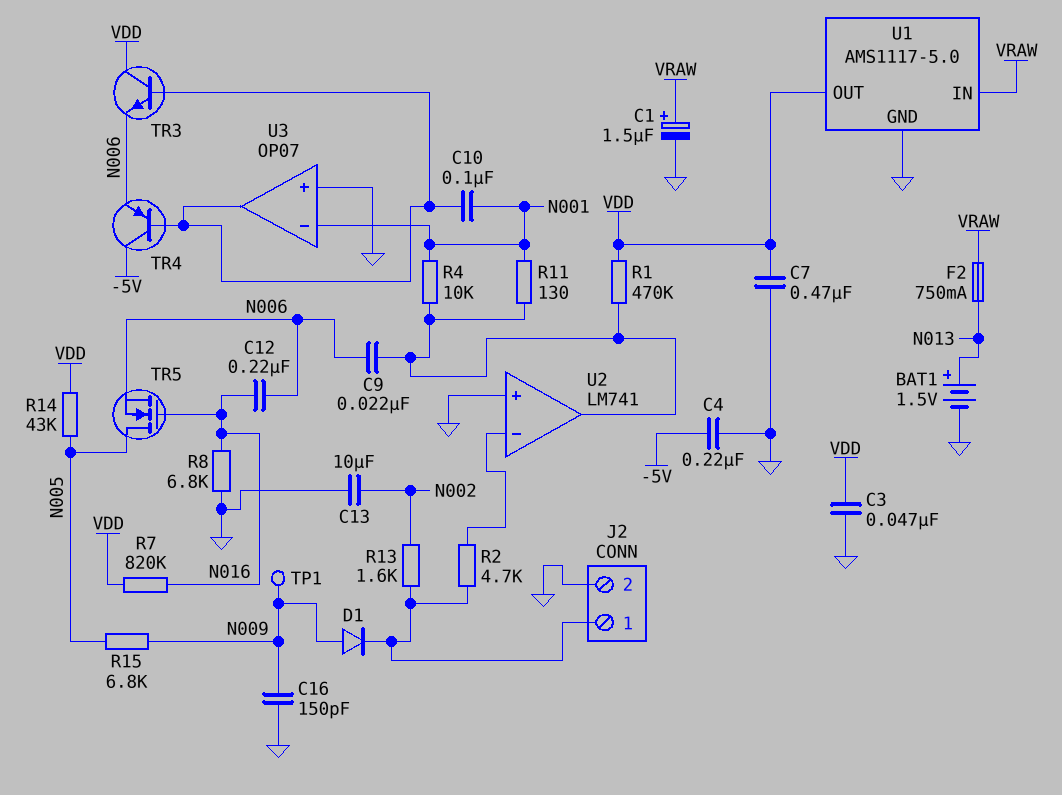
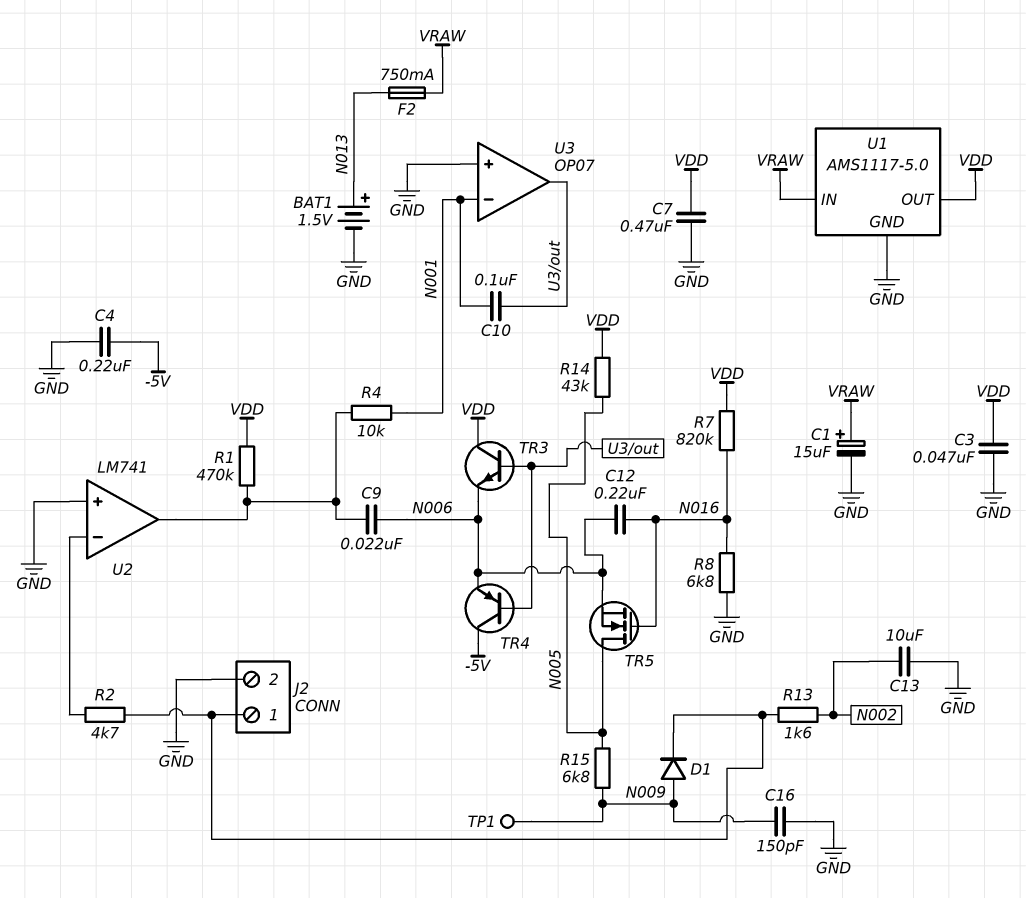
C1: 1.5uF (plus VRAW, minus GND) -> 15uF (plus VRAW, minus GND)
R11: 130 (N001, U2/out) -> none

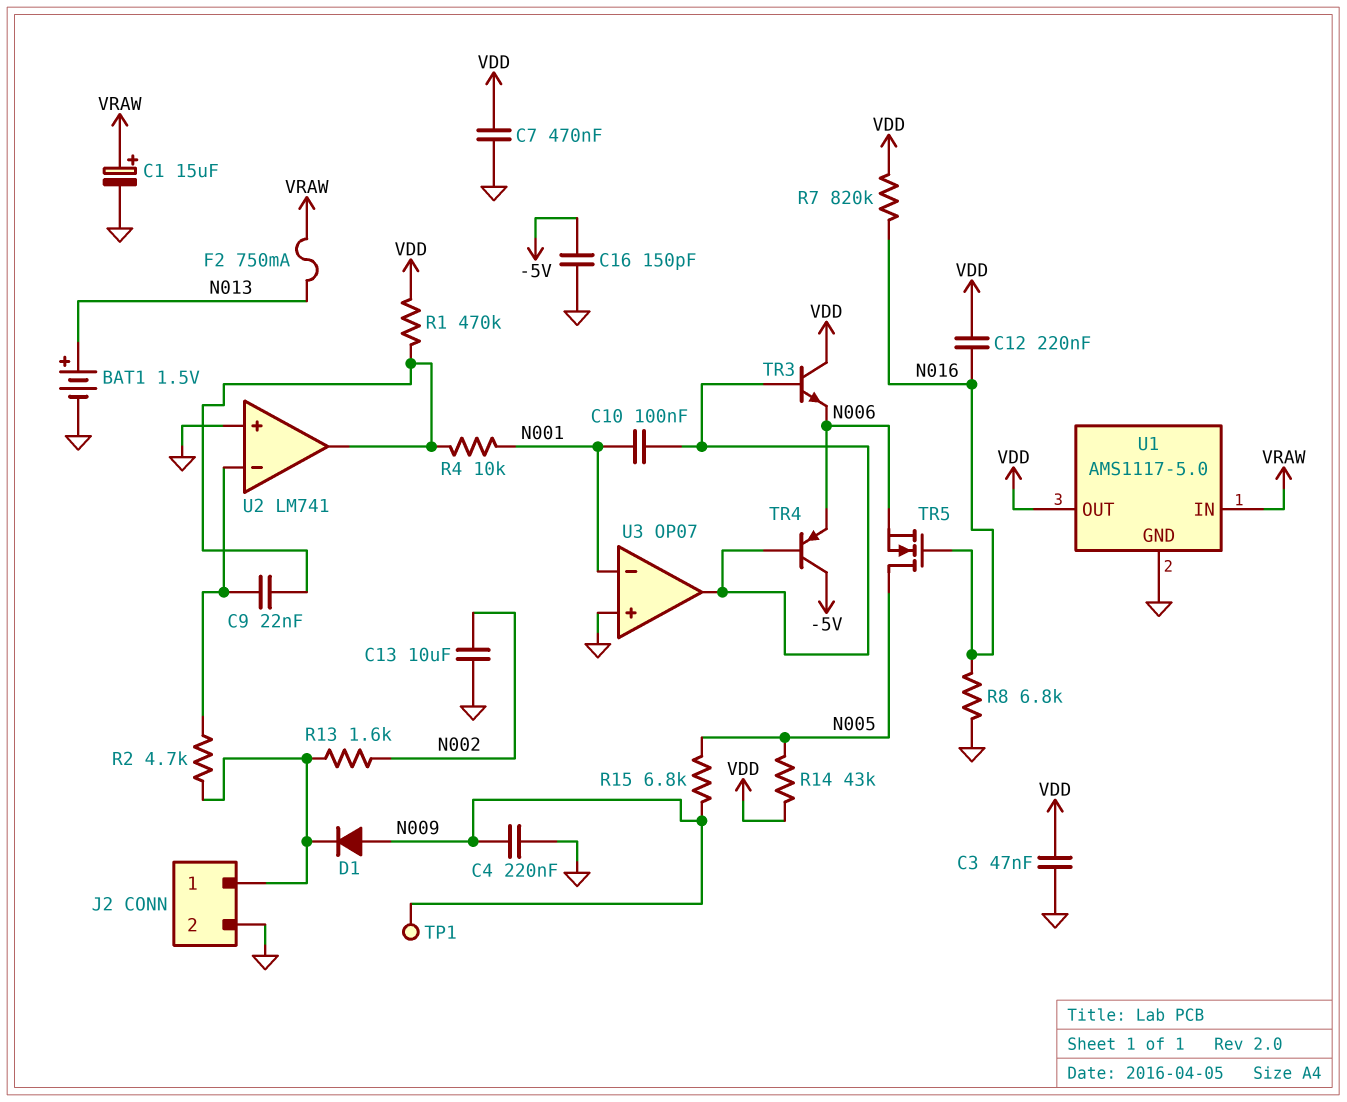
C4: 220nF (-5V, GND) -> 220nF (GND, N009)
C9: 22nF (N006, U2/out) -> 22nF (U2/in-, U2/out)
C12: 220nF (N006, N016) -> 220nF (N016, VDD)
C16: 150pF (GND, N009) -> 150pF (-5V, GND)

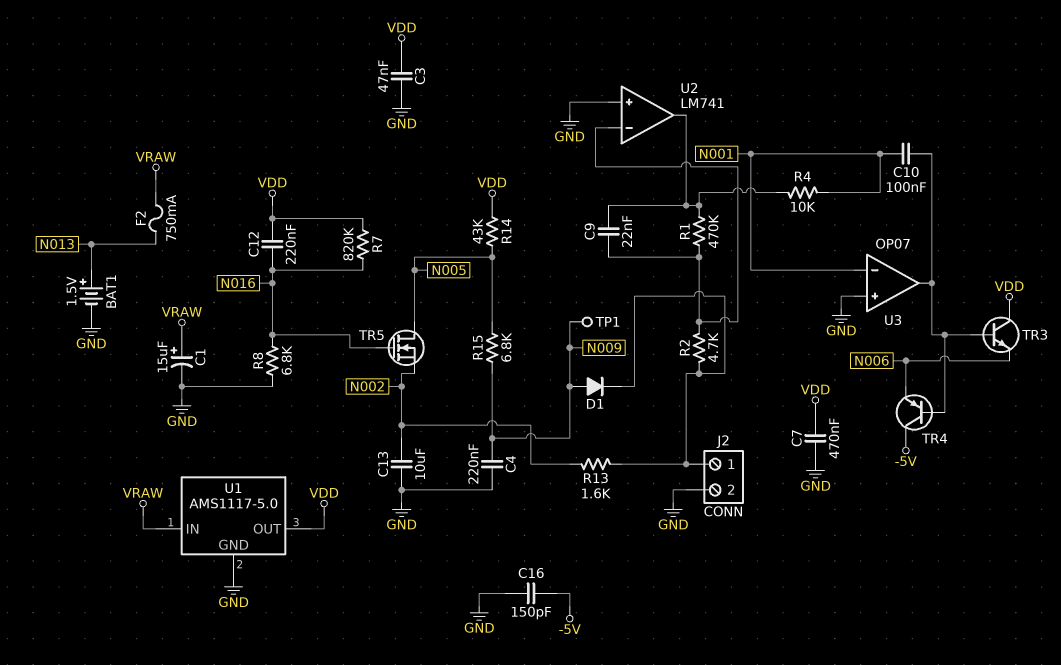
R1: 470k (U2/out, VDD) -> 470k (U2/in-, U2/out)
TR5: NMOS (G N016, D N005, S N006) -> NMOS (G N016, D N005, S N002)

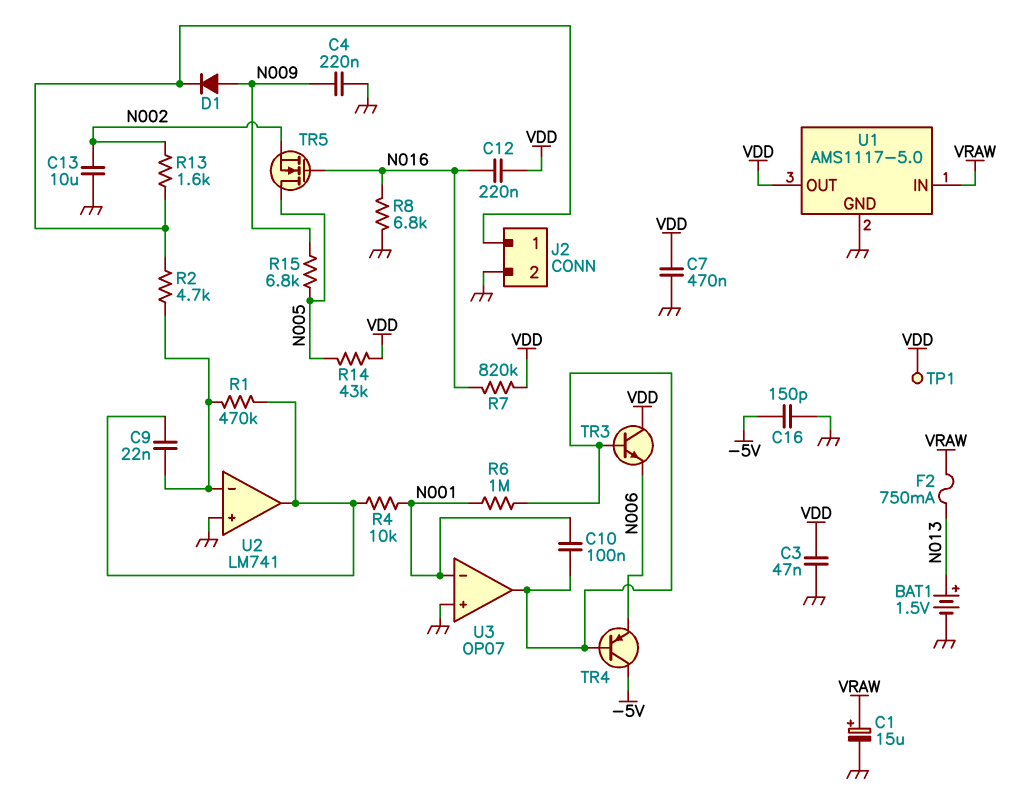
R6: none -> 1M (N001, U3/out)
TP1: test point (N009) -> test point (VDD)

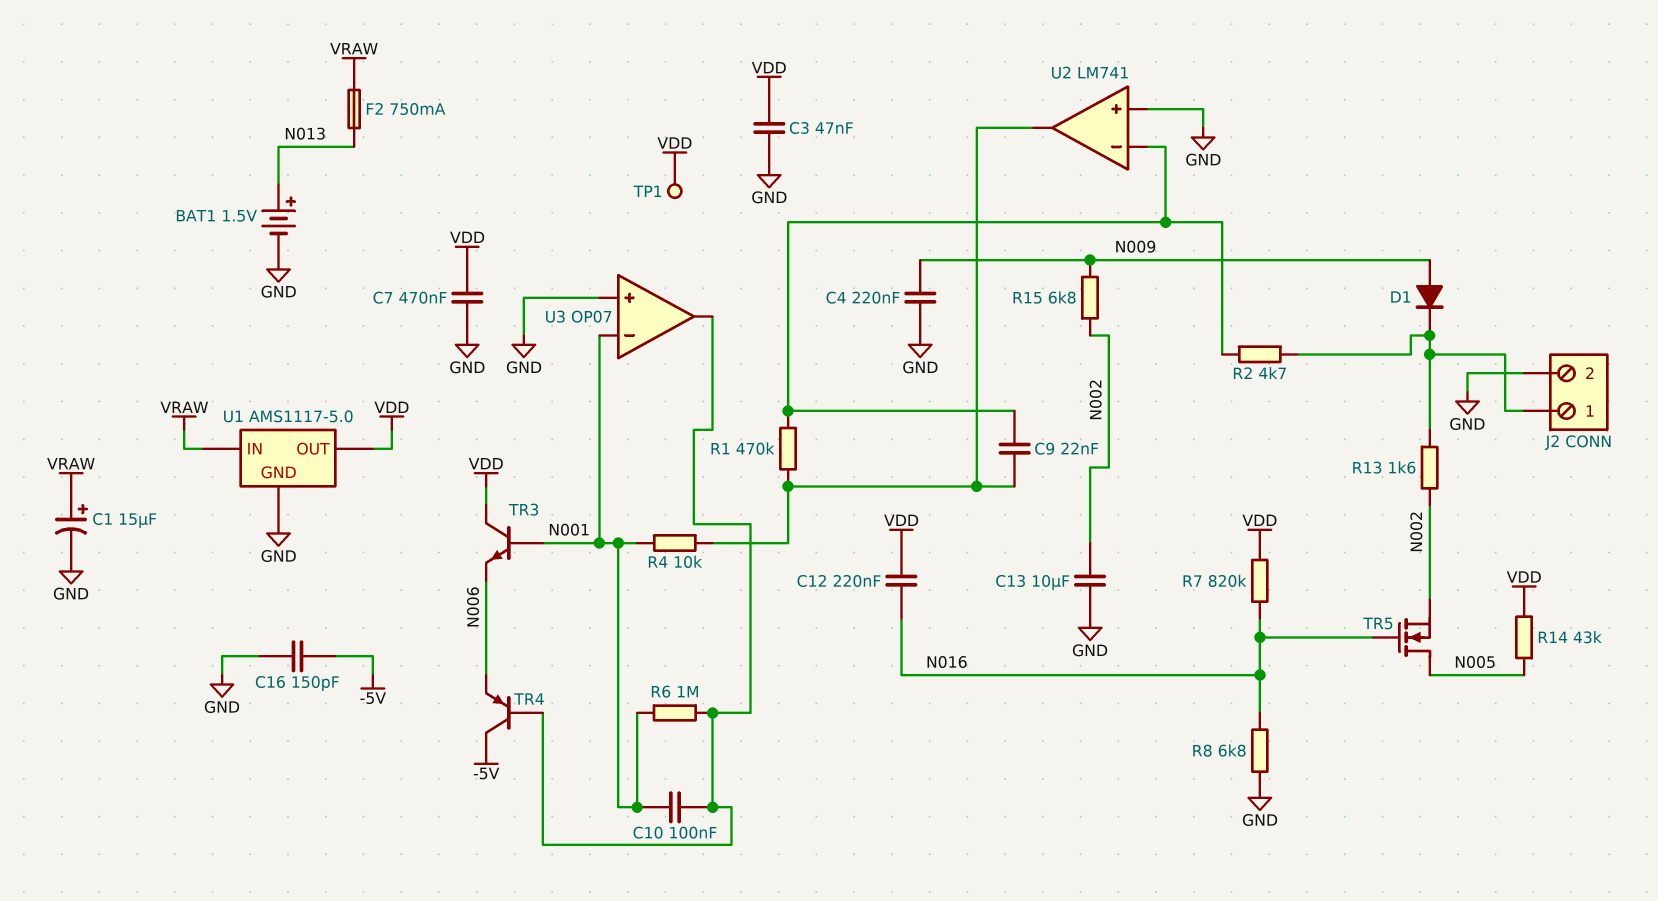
R15: 6.8k (N005, N009) -> 6.8k (N002, N009)
TR3: NPN (B U3/out, C VDD, E N006) -> NPN (B N001, C VDD, E N006)

